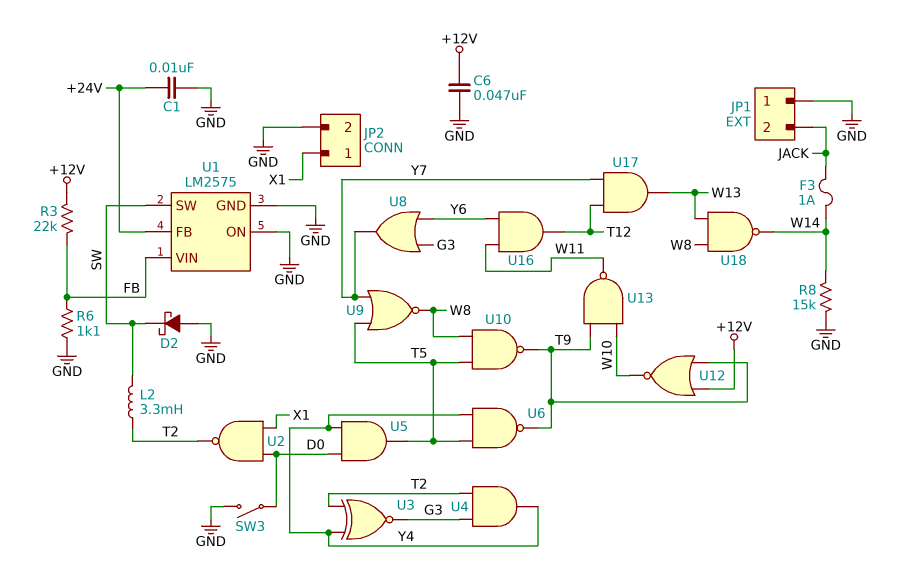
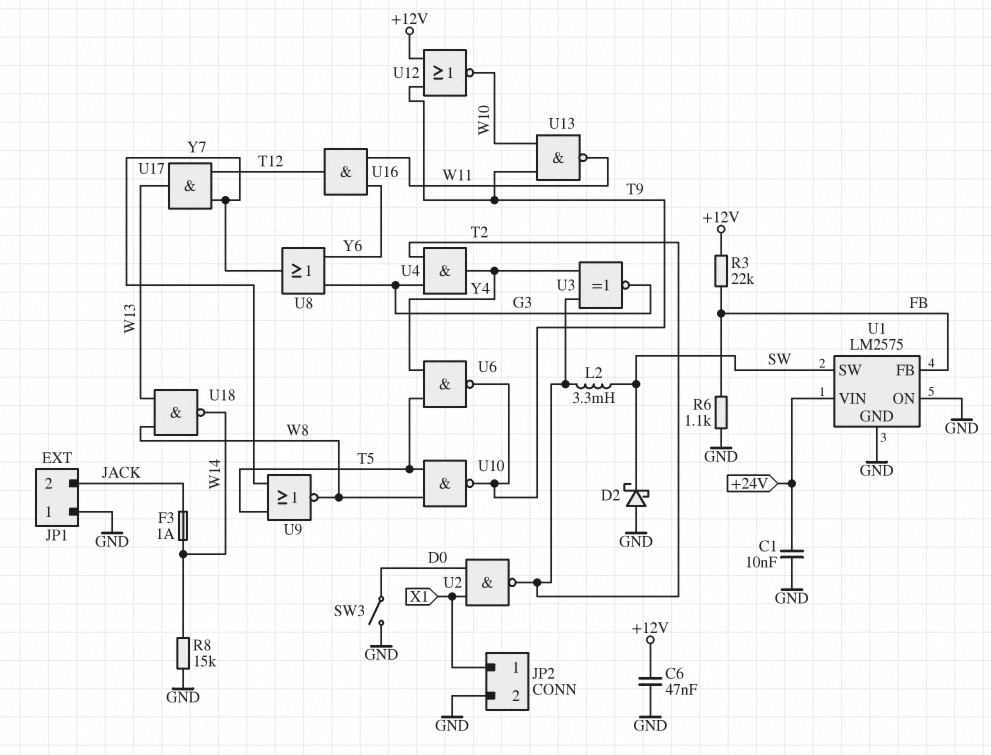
U1 pin FB: +24V -> FB
U1 pin VIN: FB -> +24V
U5: AND (in D0, in Y4, out T5) -> none

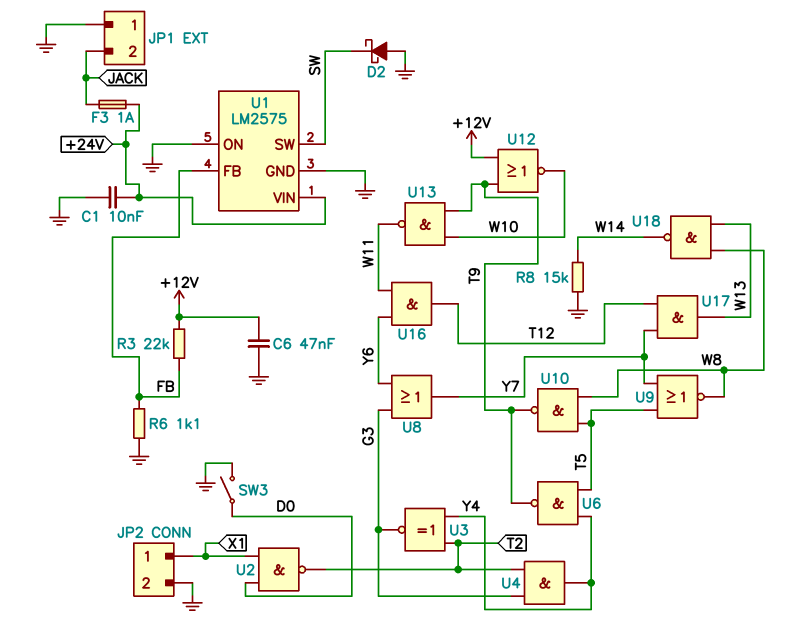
F3: 1A (JACK, W14) -> 1A (+24V, JACK)
L2: 3.3mH (SW, T2) -> none

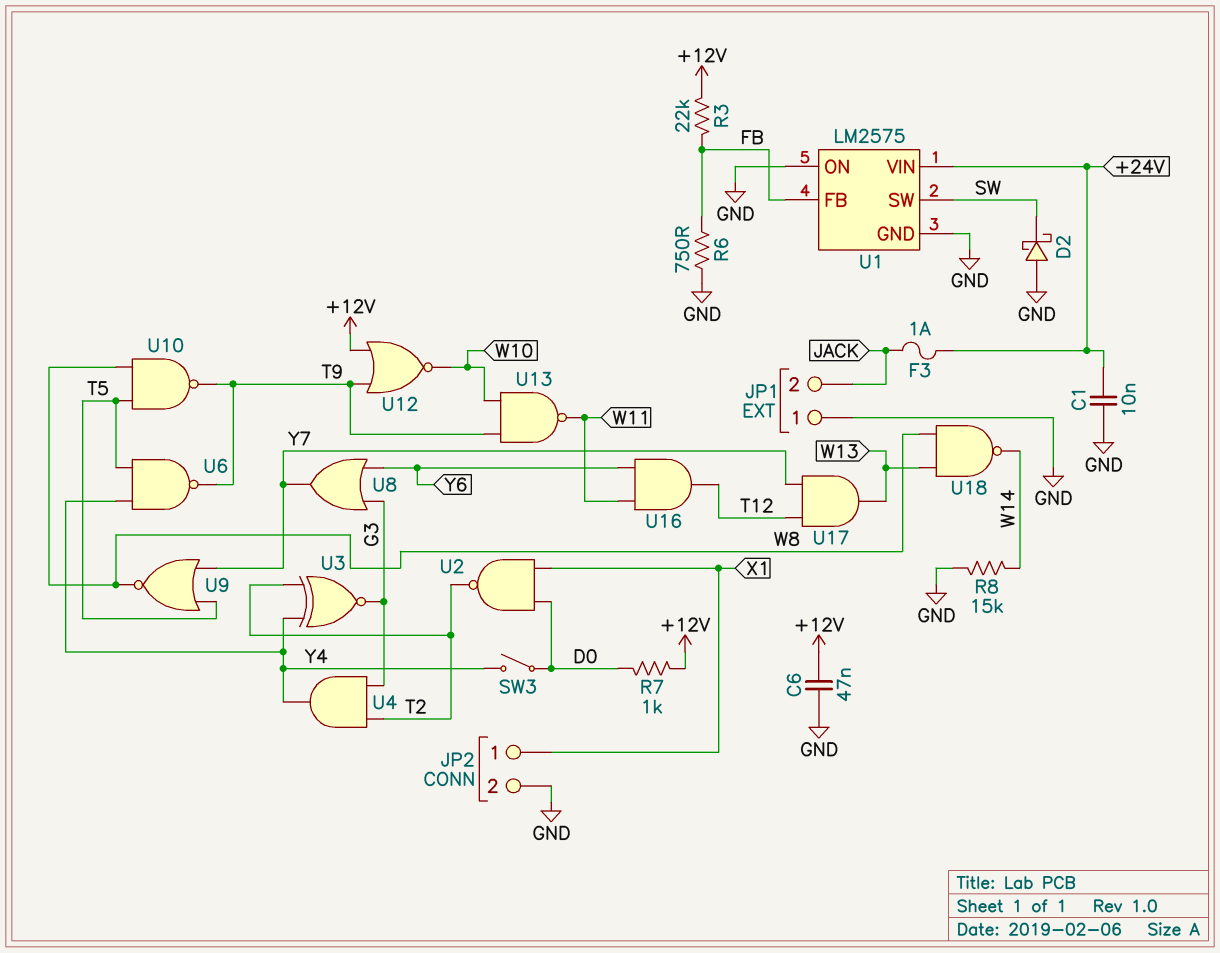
R6: 1.1k (FB, GND) -> 750 (FB, GND)
R7: none -> 1k (+12V, D0)
SW3: switch (D0, GND) -> switch (D0, Y4)

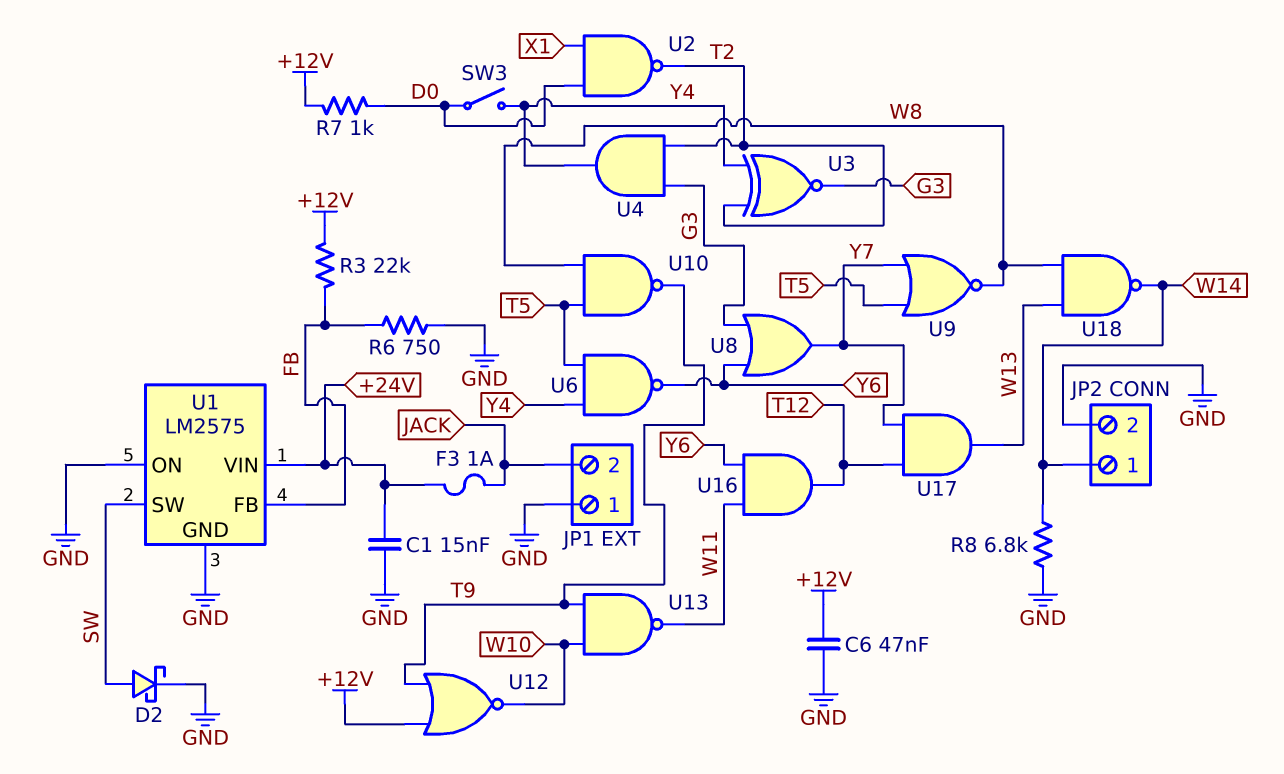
C1: 10nF (+24V, GND) -> 15nF (+24V, GND)
D2: schottky (A GND, K SW) -> schottky (A SW, K GND)
JP2 pin 1: X1 -> W14
R8: 15k (GND, W14) -> 6.8k (GND, W14)
U6: NAND (in T5, in Y4, out T9) -> NAND (in T5, in Y4, out Y6)

